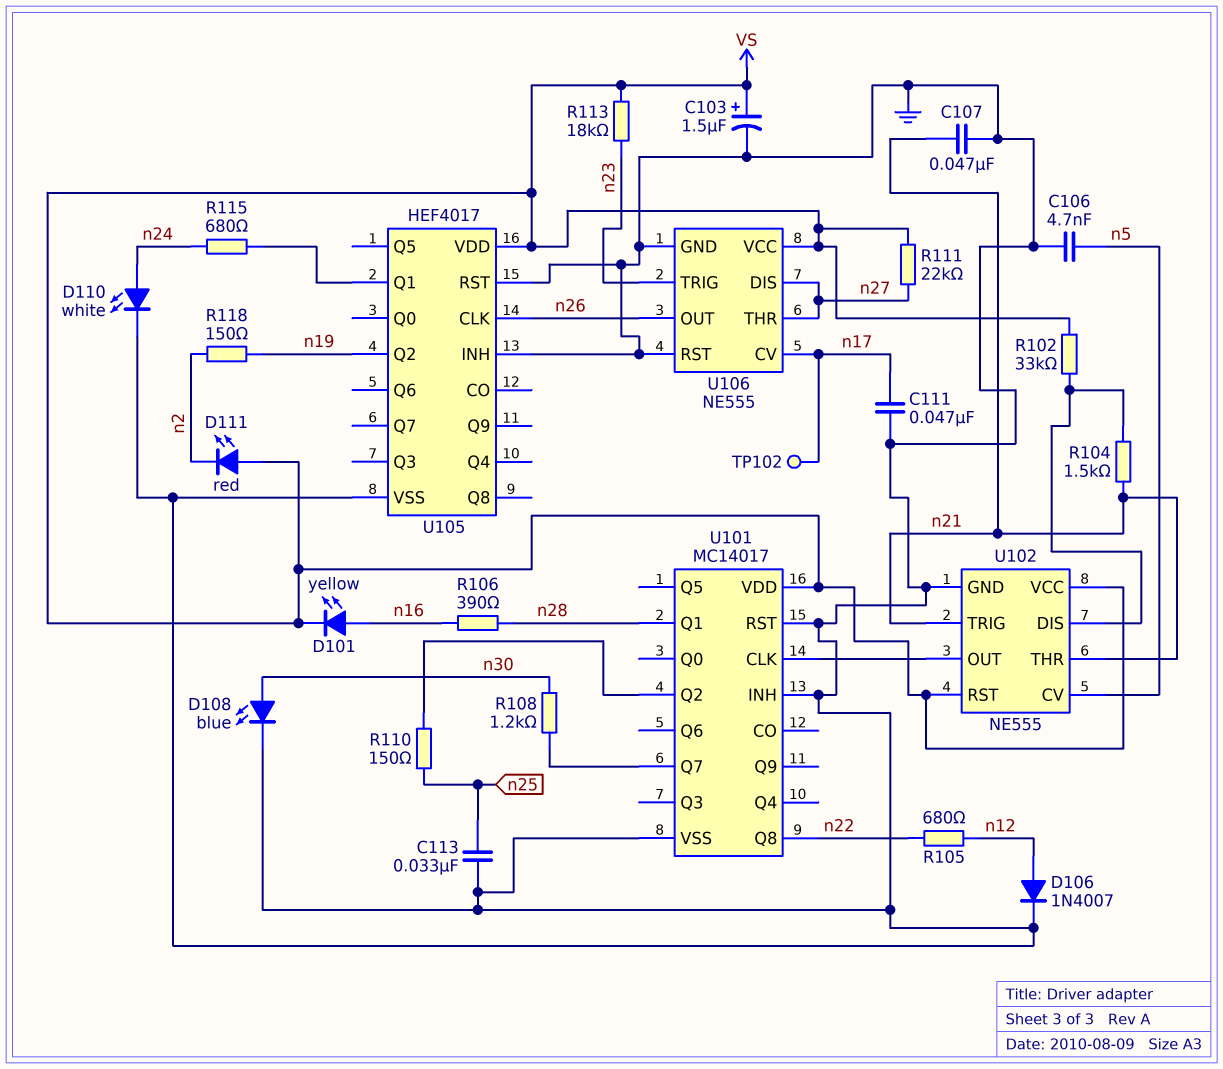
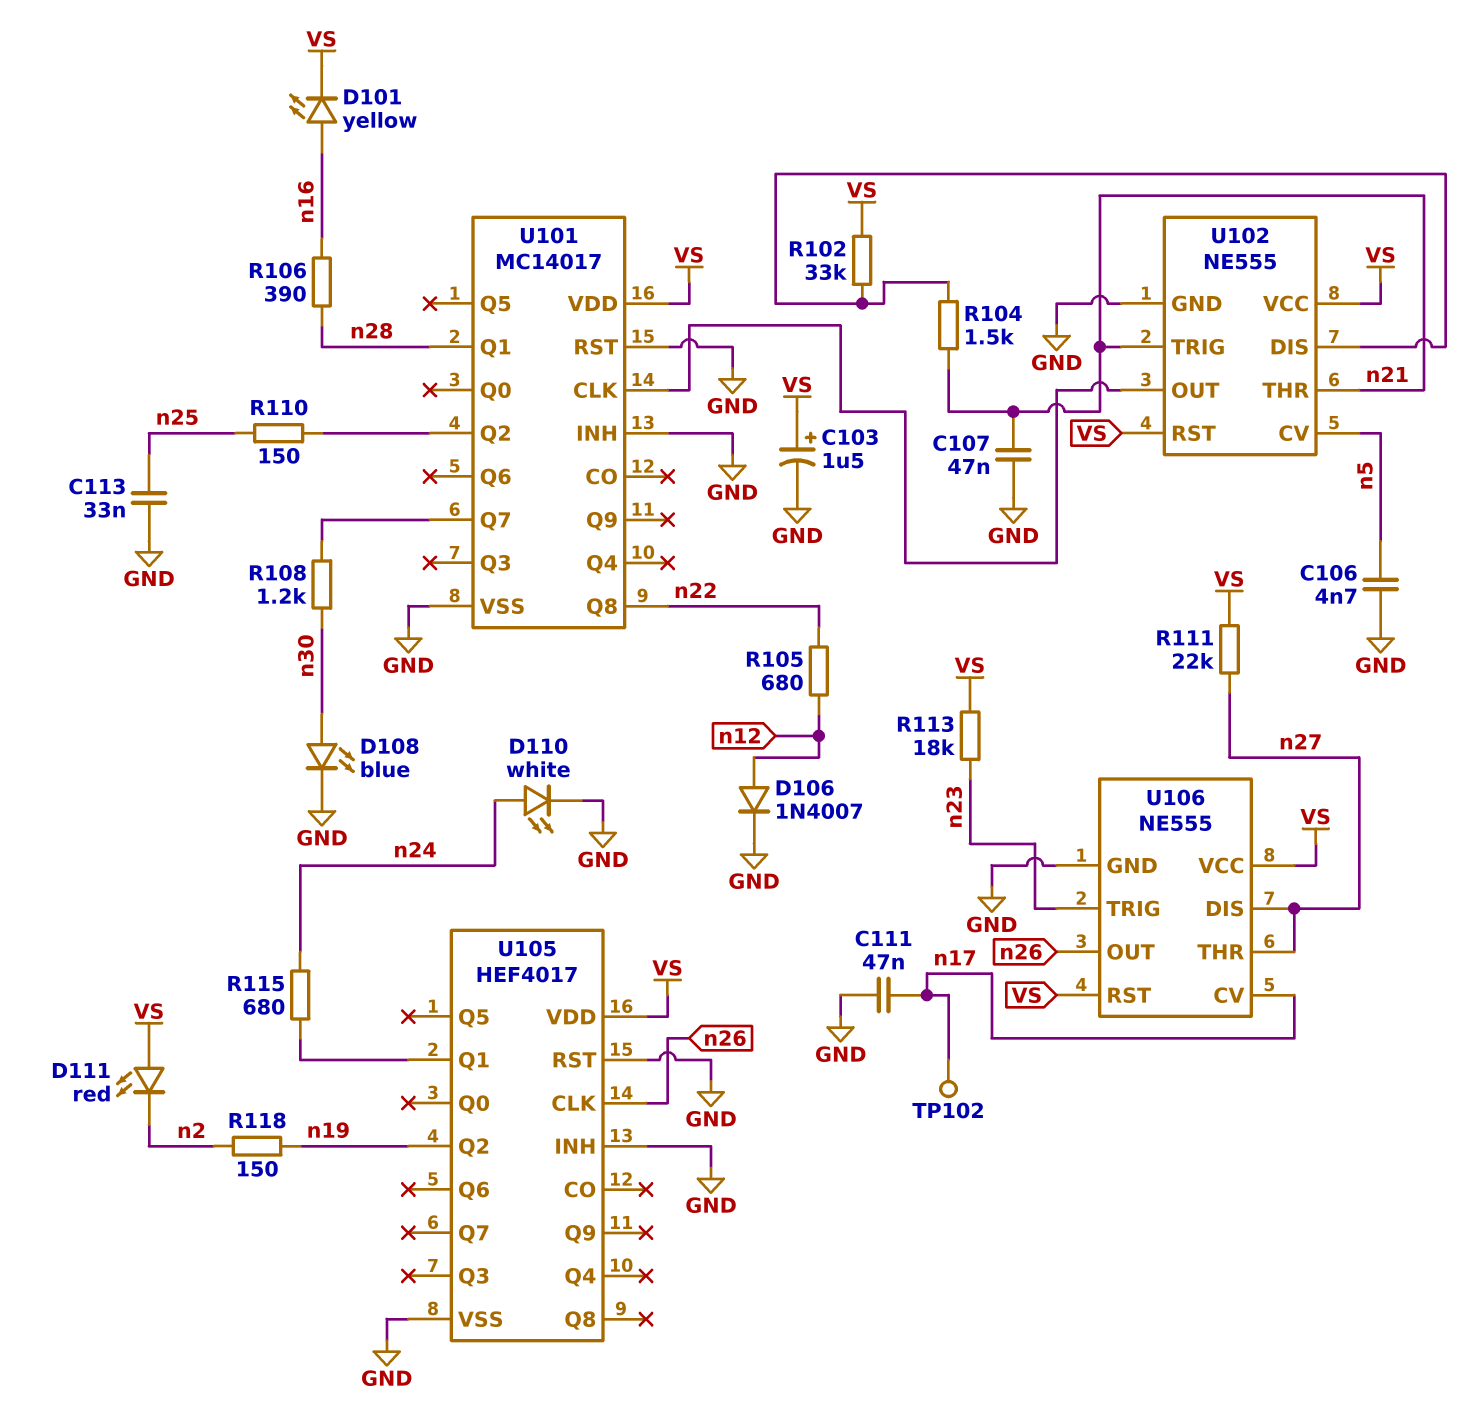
U106 pin RST: GND -> VS

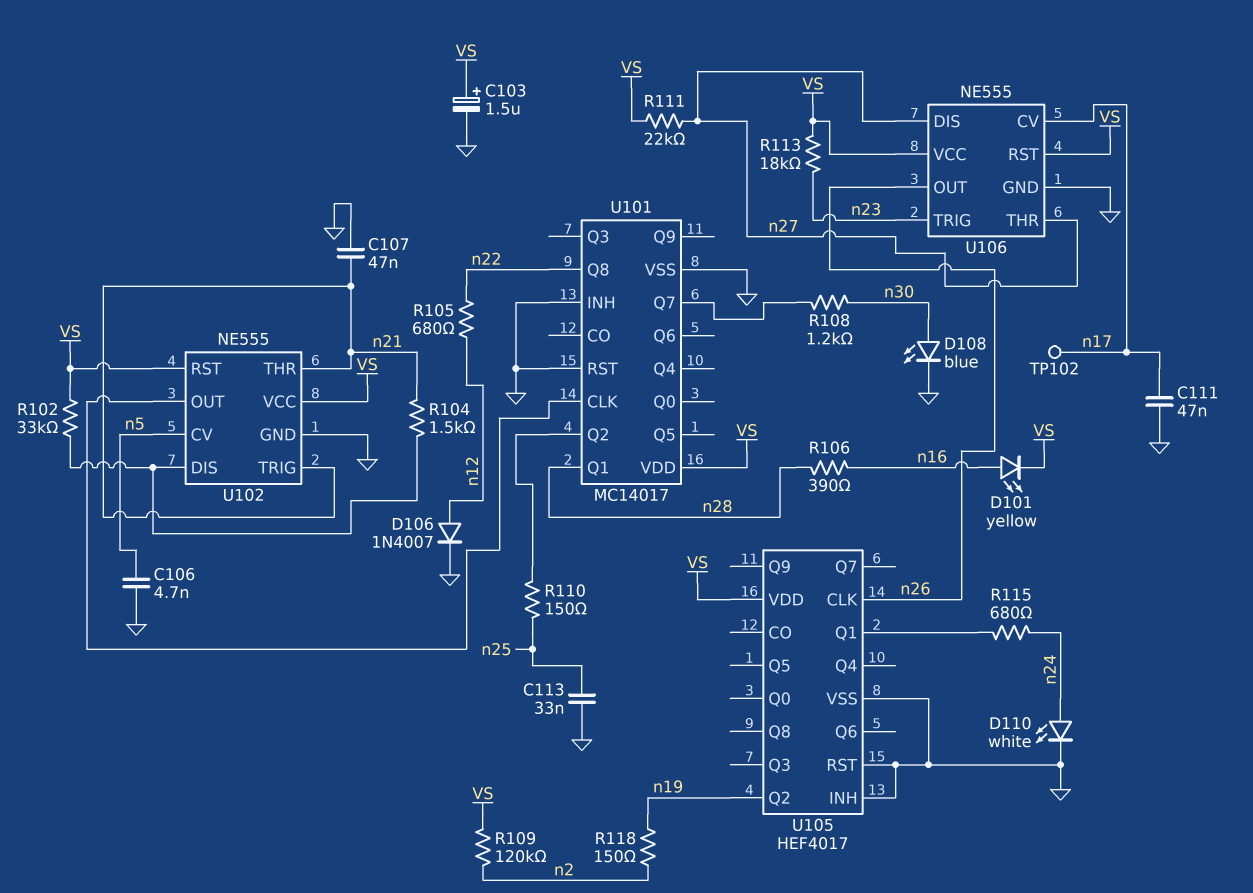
D111: LED red (A VS, K n2) -> none
R109: none -> 120k (VS, n2)

